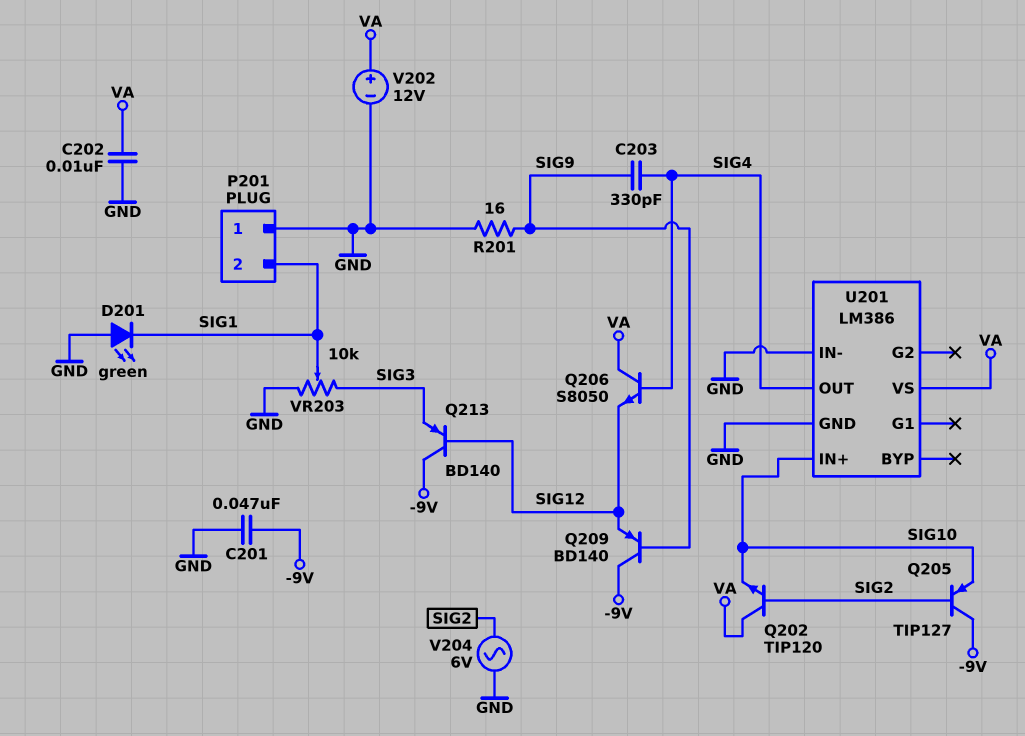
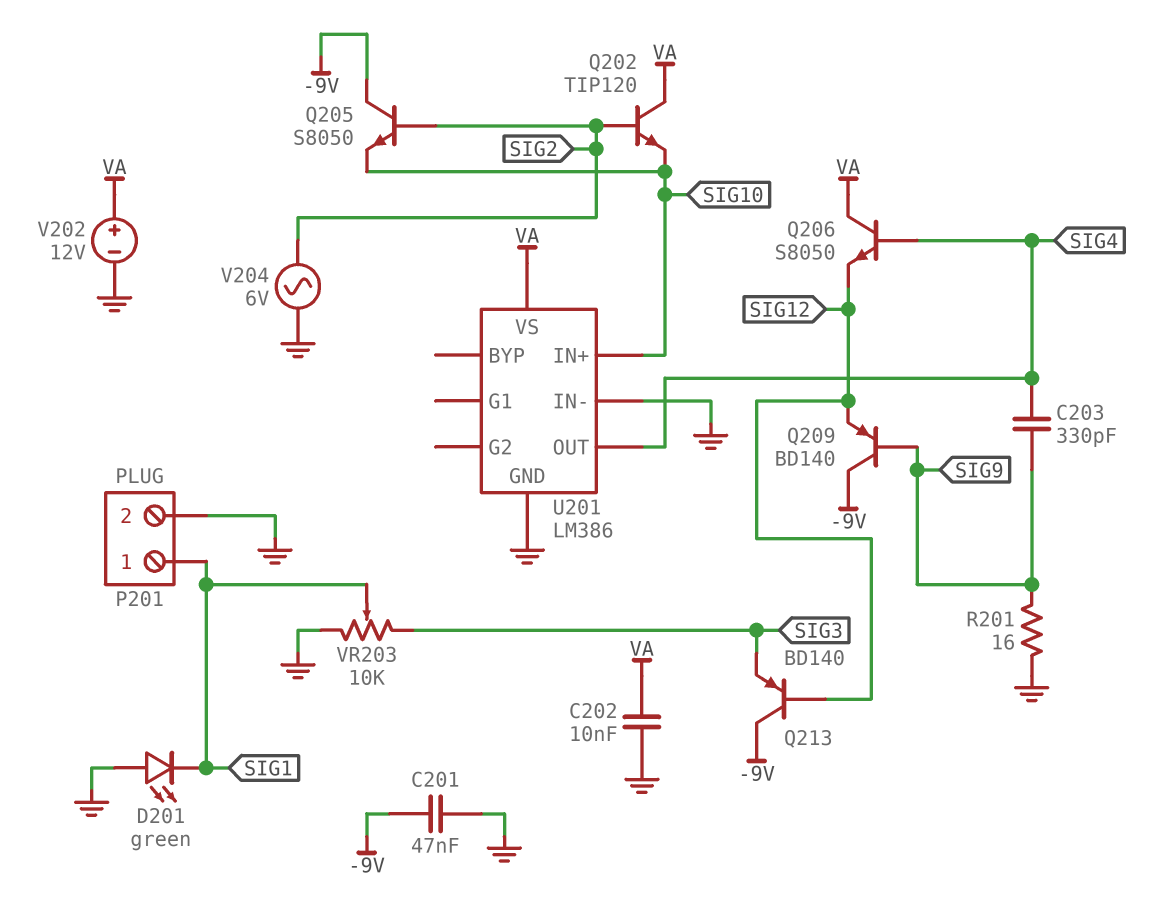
P201 pin 1: GND -> SIG1
P201 pin 2: SIG1 -> GND
Q205: PNP TIP127 (B SIG2, C -9V, E SIG10) -> NPN S8050 (B SIG2, C -9V, E SIG10)

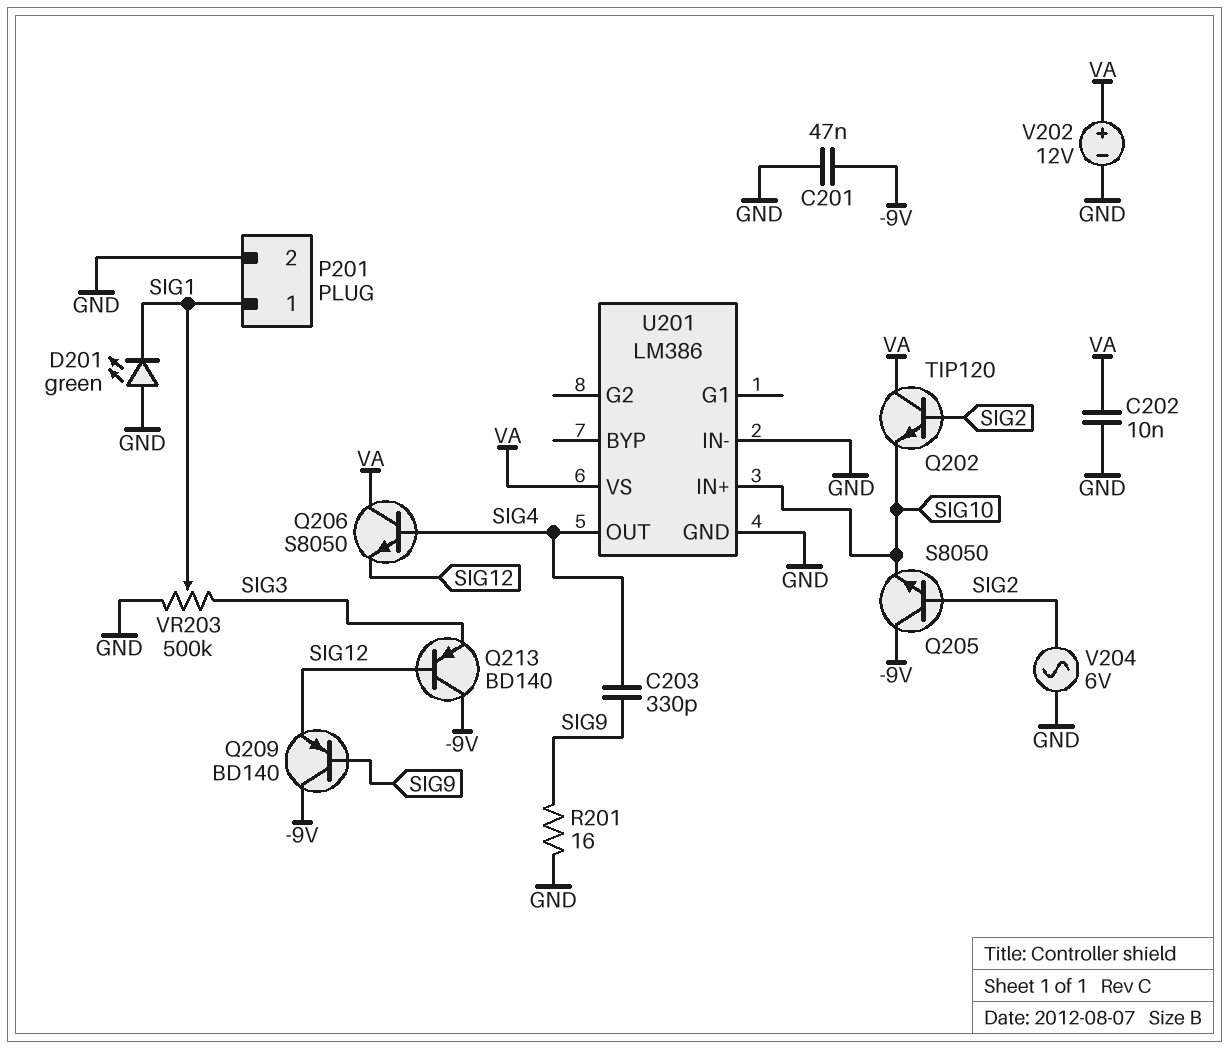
VR203: 10k (GND, SIG3, wiper SIG1) -> 500k (GND, SIG3, wiper SIG1)

